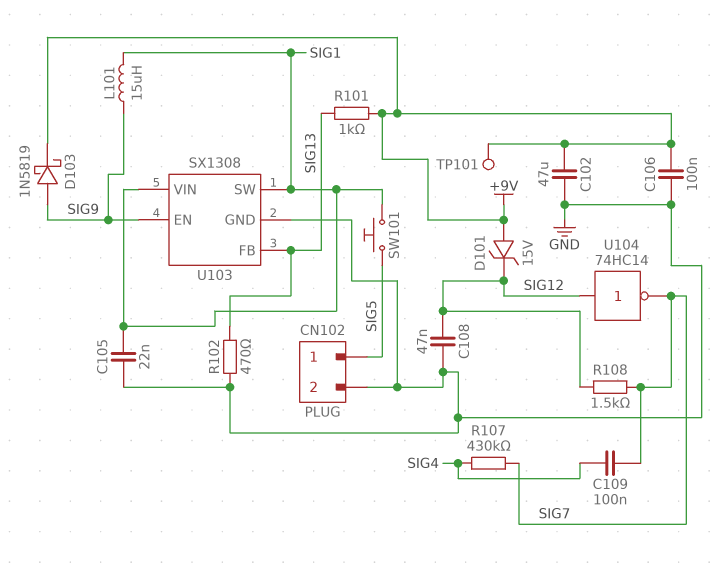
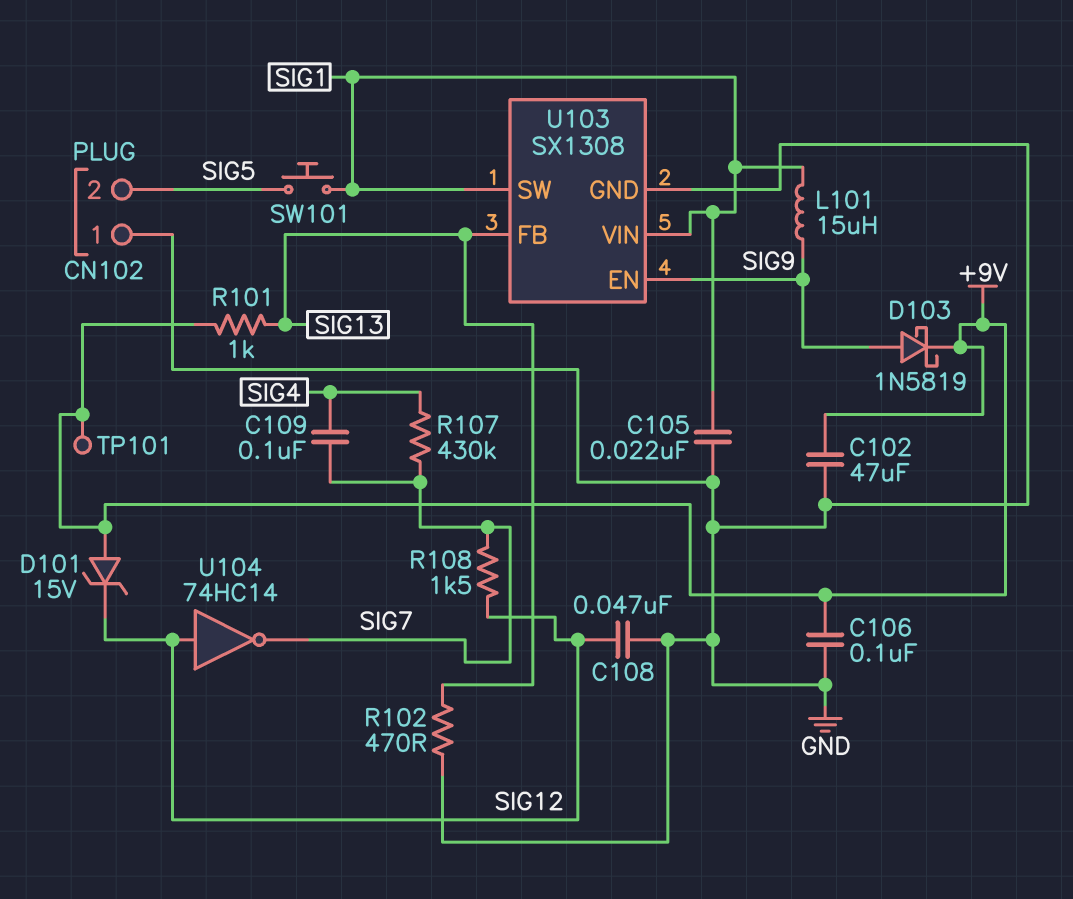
CN102 pin 1: SIG5 -> GND
CN102 pin 2: GND -> SIG5

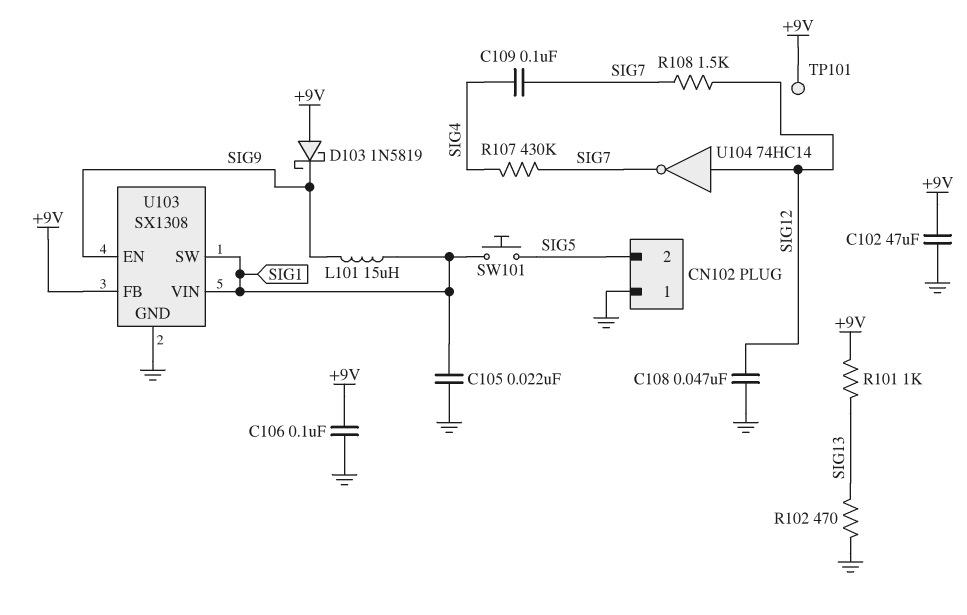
D101: zener 15V (A +9V, K SIG12) -> none
D103: schottky 1N5819 (A SIG9, K +9V) -> schottky 1N5819 (A +9V, K SIG9)
U103 pin FB: SIG13 -> +9V

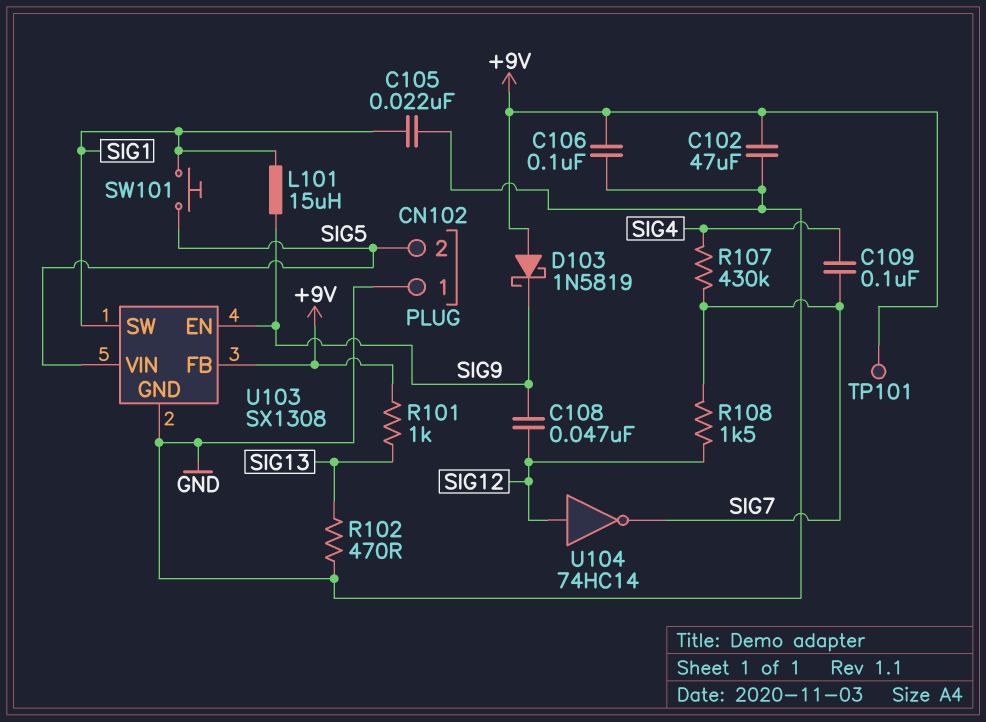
C108: 47nF (GND, SIG12) -> 47nF (SIG9, SIG12)
U103 pin VIN: SIG1 -> SIG5

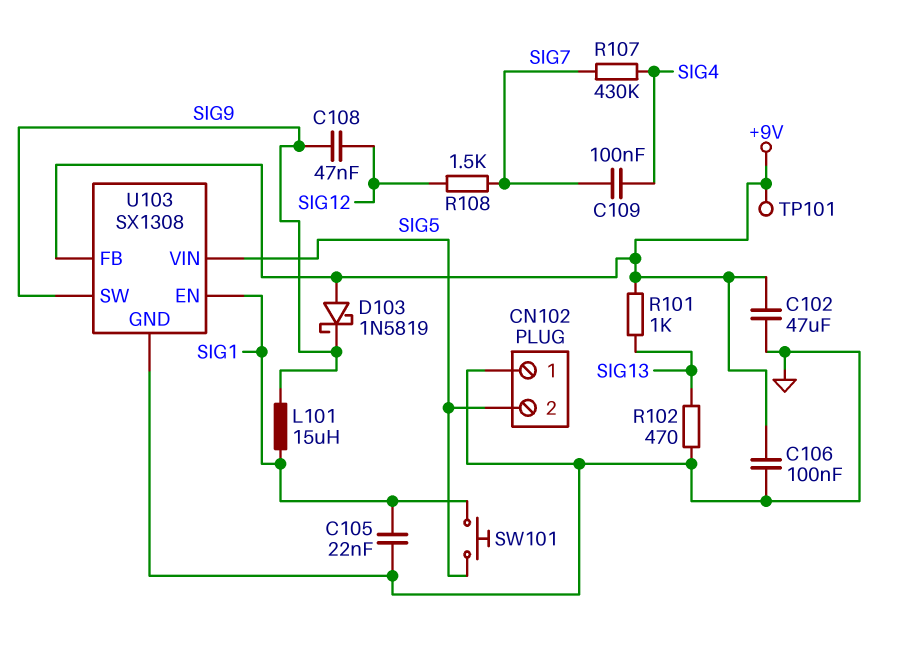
U103 pin EN: SIG9 -> SIG1
U103 pin SW: SIG1 -> SIG9
U104: NOT 74HC14 (in SIG12, out SIG7) -> none

